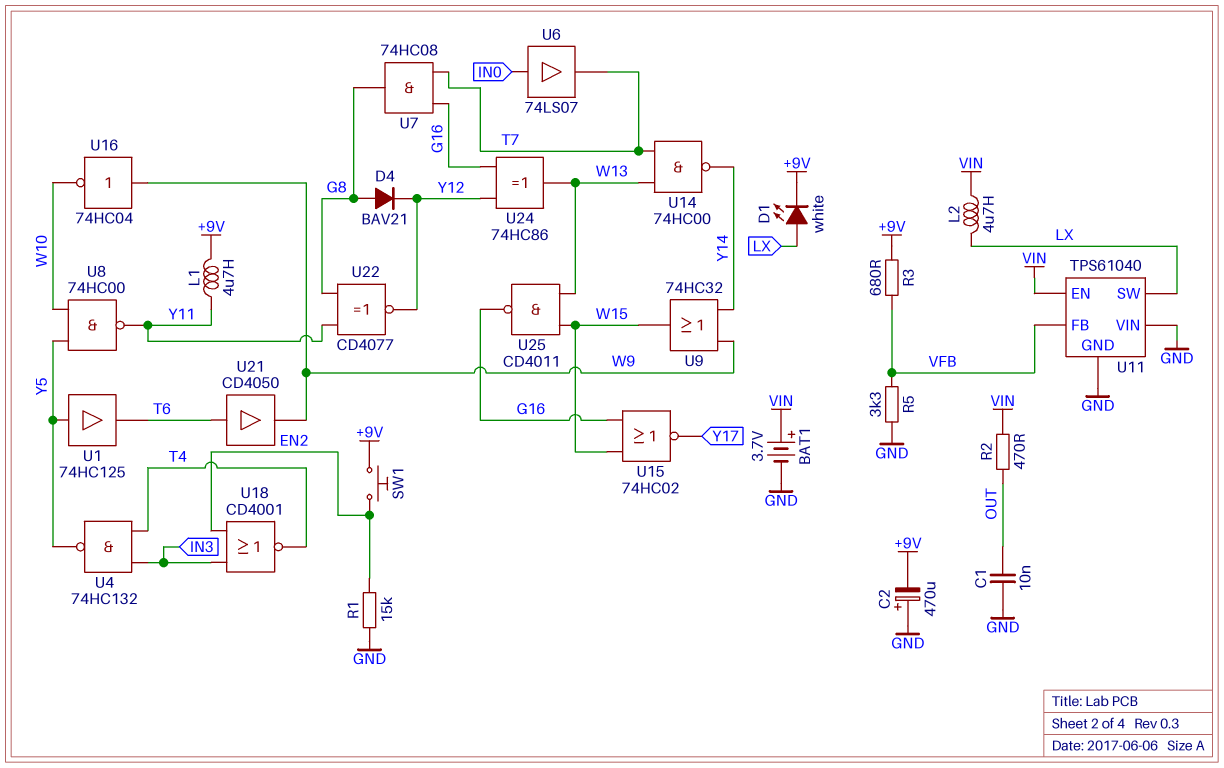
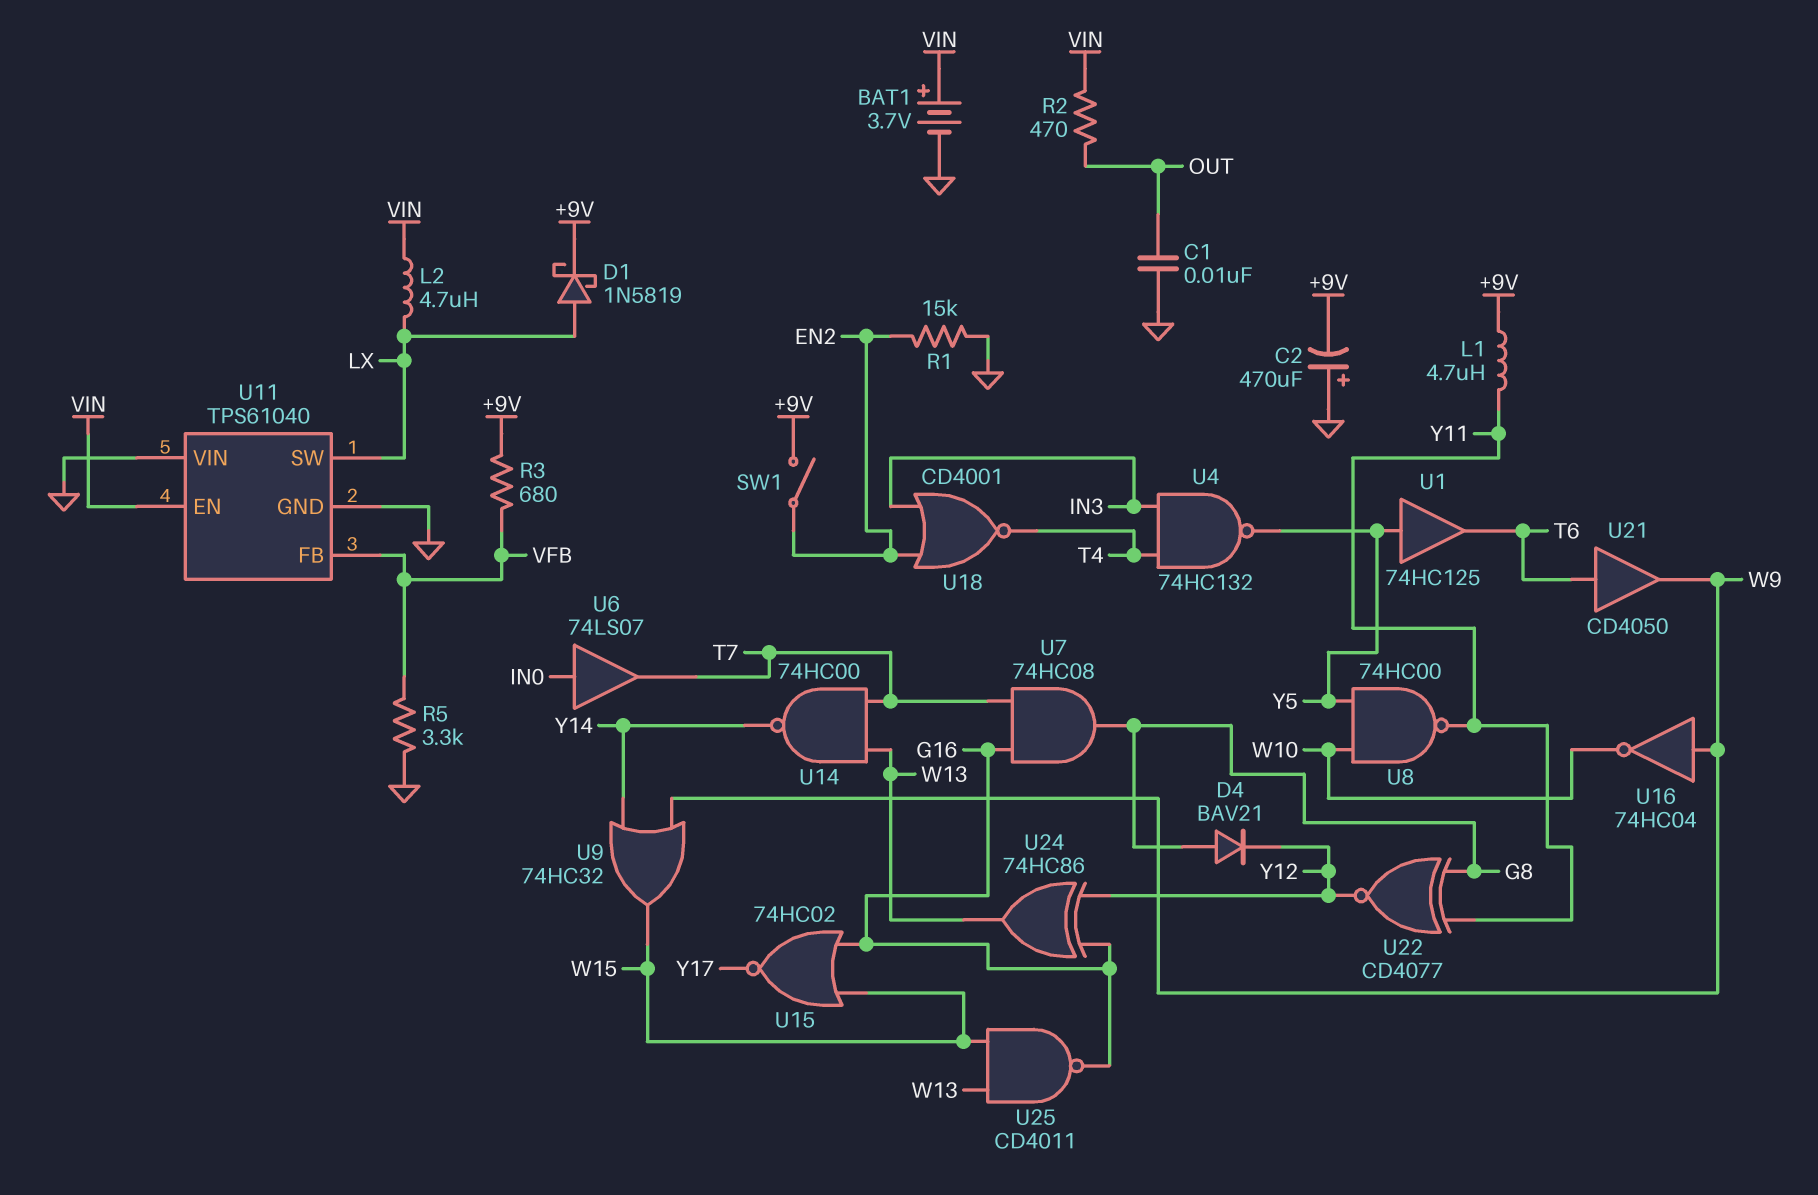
D1: LED white (A LX, K +9V) -> schottky 1N5819 (A LX, K +9V)
SW1: button (+9V, EN2) -> switch (+9V, EN2)

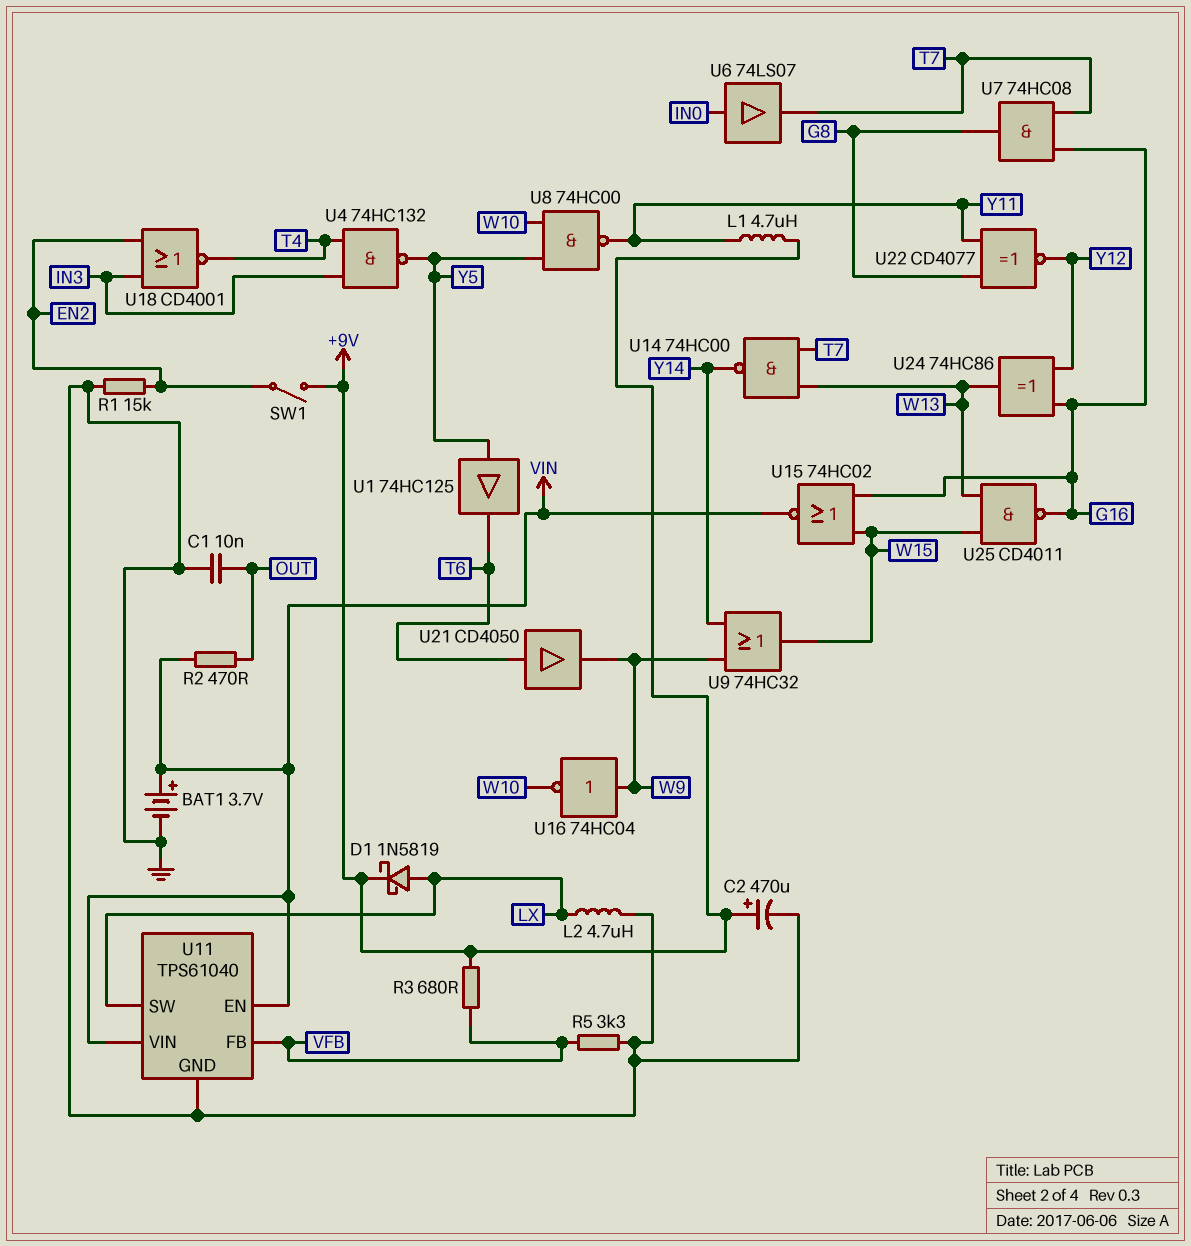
C2: 470uF (plus GND, minus +9V) -> 470uF (plus +9V, minus GND)
D4: diode BAV21 (A G8, K Y12) -> none
L2: 4.7uH (LX, VIN) -> 4.7uH (GND, LX)
U11 pin VIN: GND -> VIN
U15: NOR 74HC02 (in G16, in W15, out Y17) -> NOR 74HC02 (in G16, in W15, out VIN)

